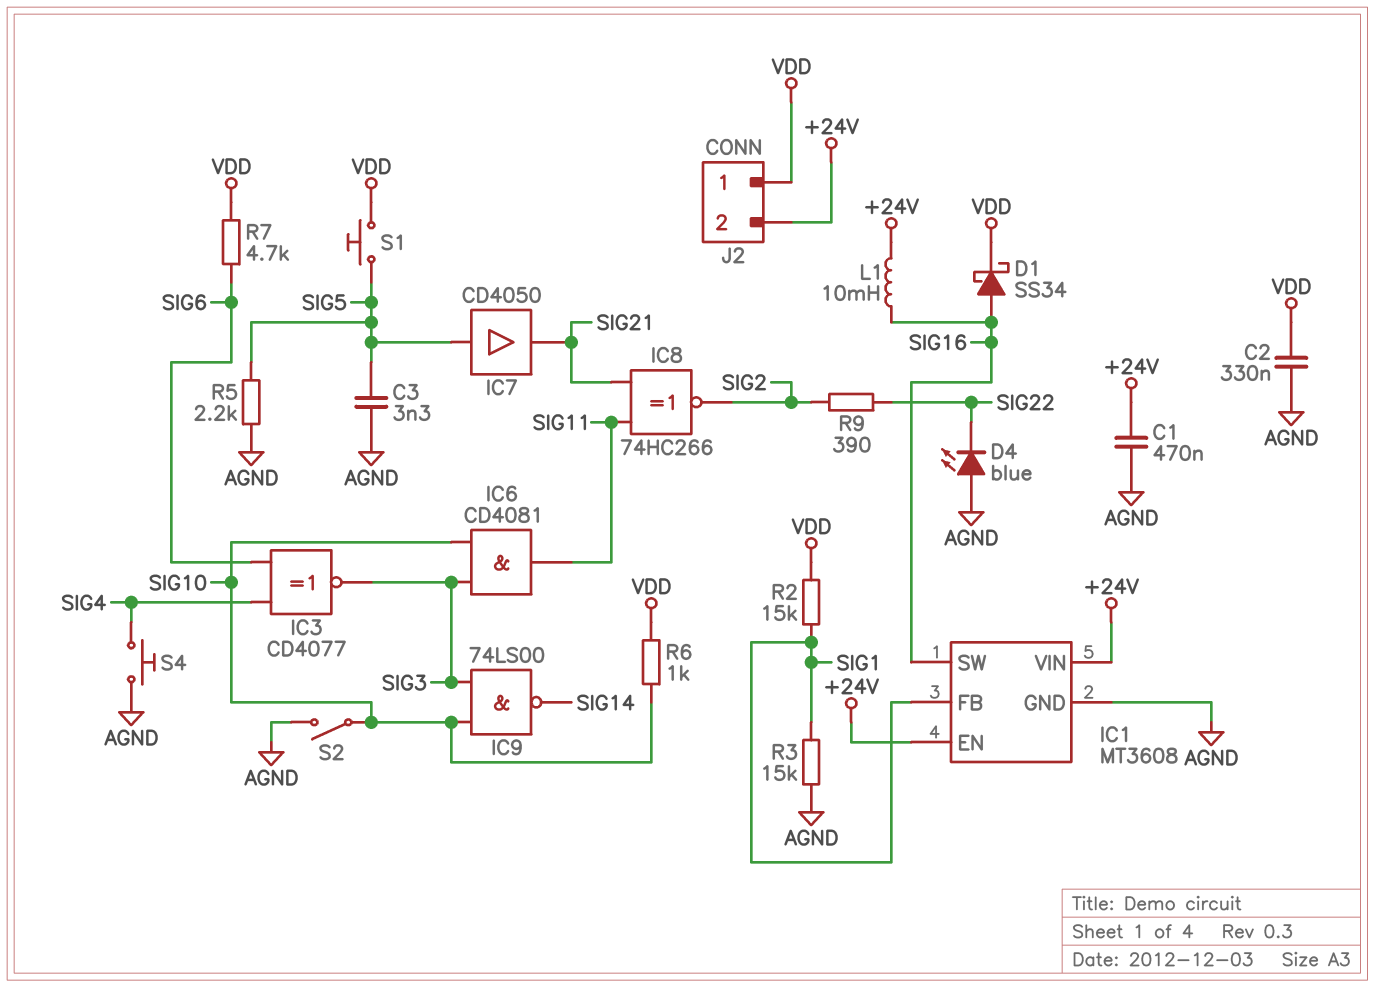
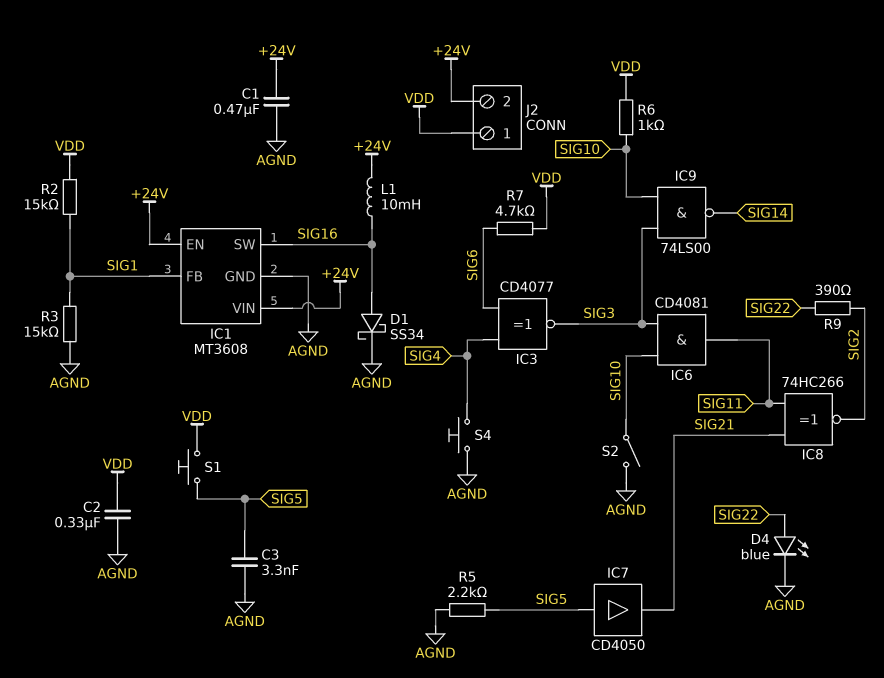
D1: schottky SS34 (A SIG16, K VDD) -> schottky SS34 (A SIG16, K AGND)
D4: LED blue (A AGND, K SIG22) -> LED blue (A SIG22, K AGND)

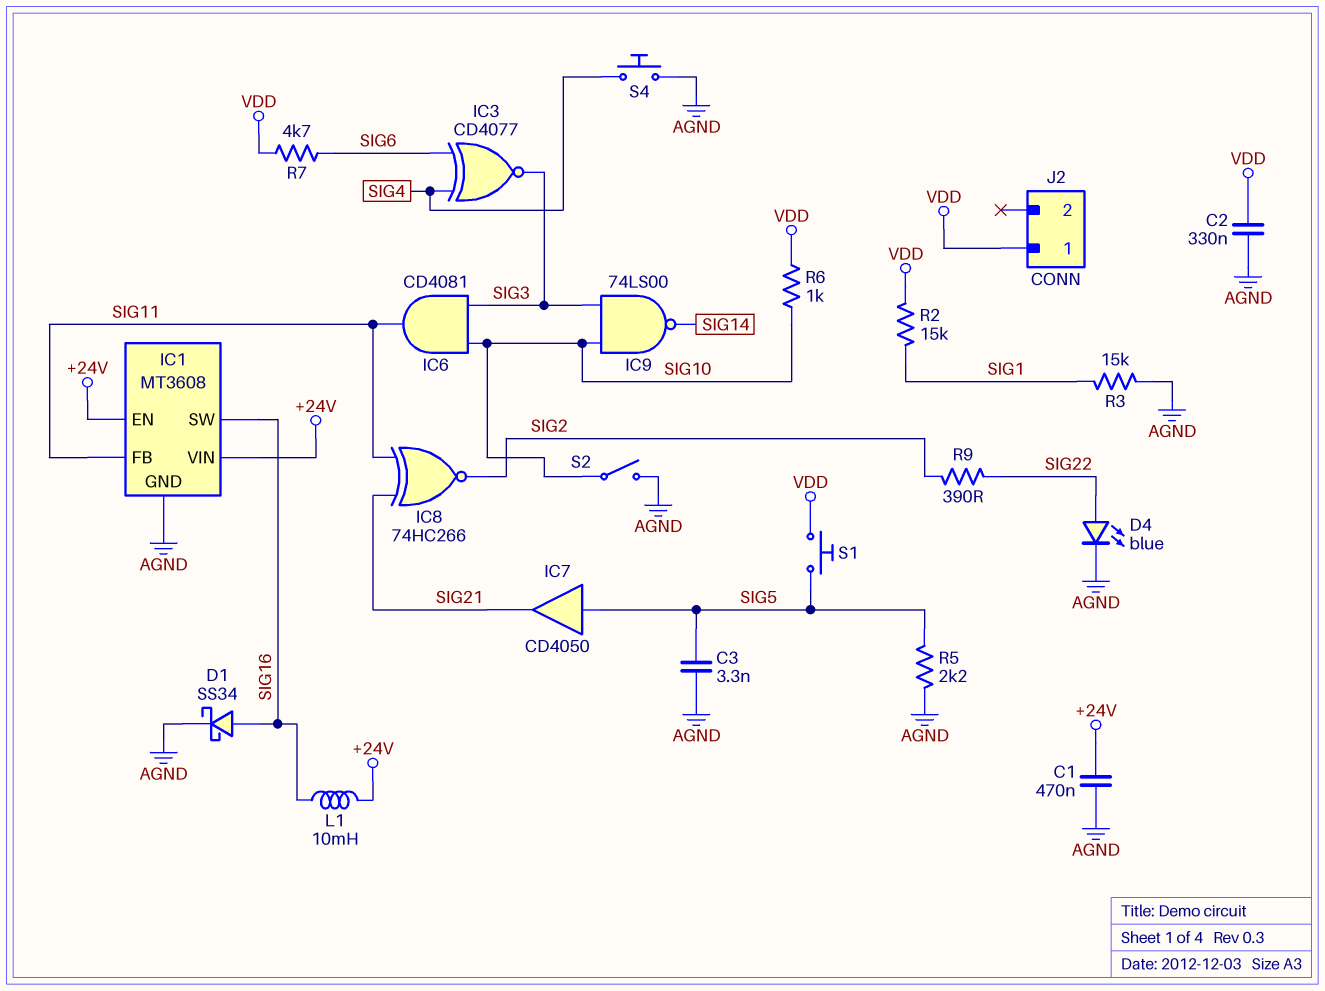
IC1 pin FB: SIG1 -> SIG11
J2 pin 2: +24V -> none

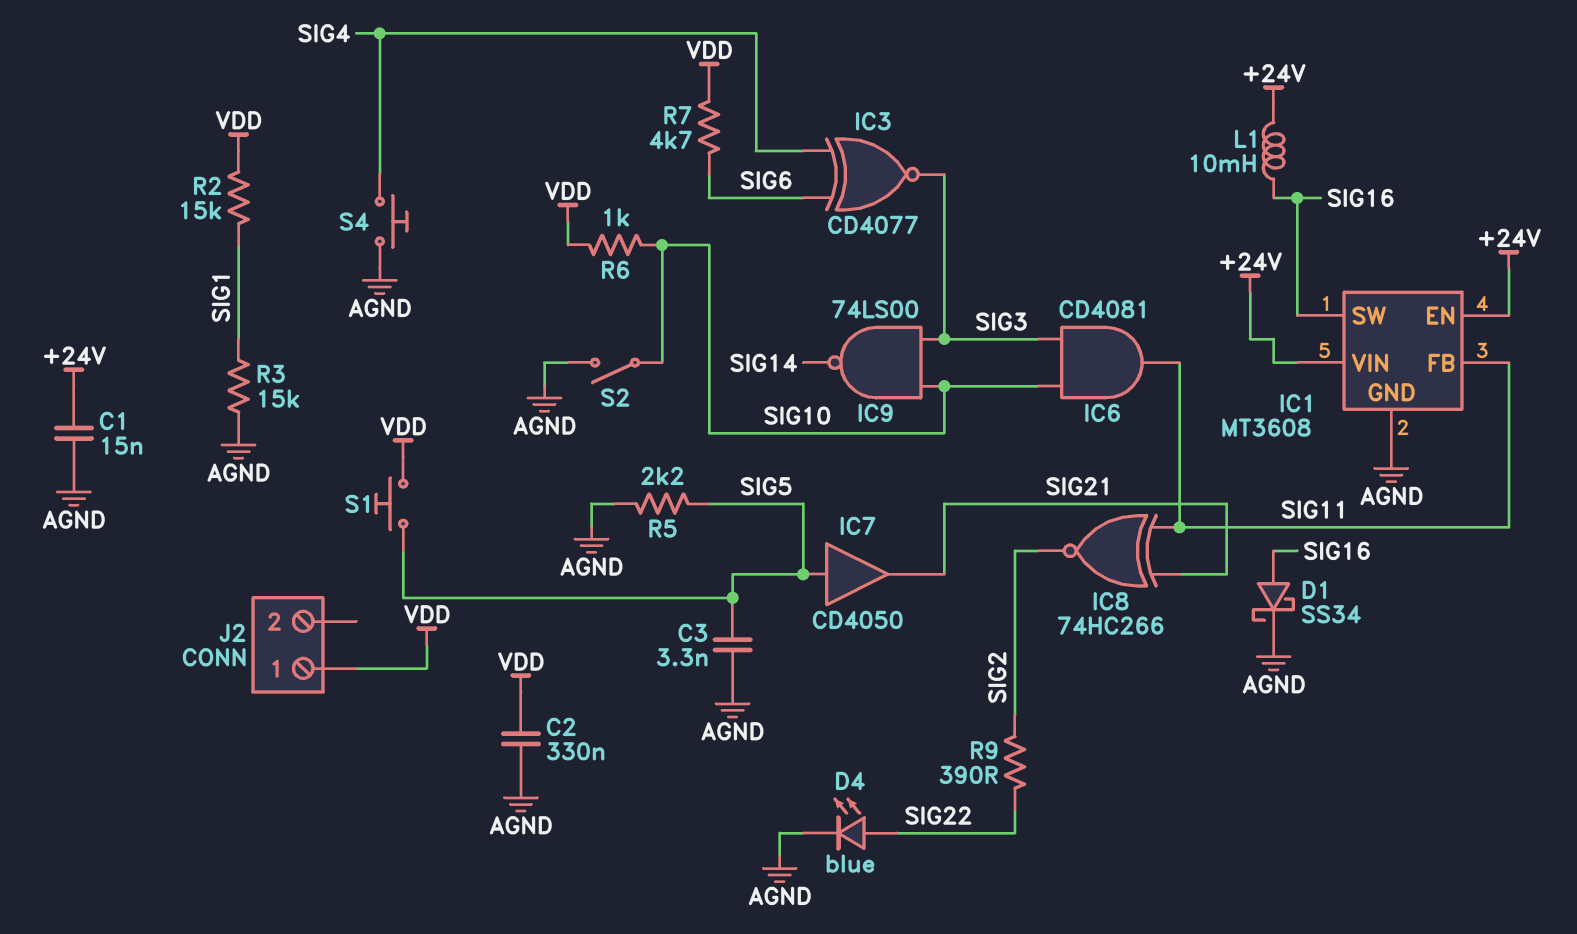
C1: 470nF (+24V, AGND) -> 15nF (+24V, AGND)

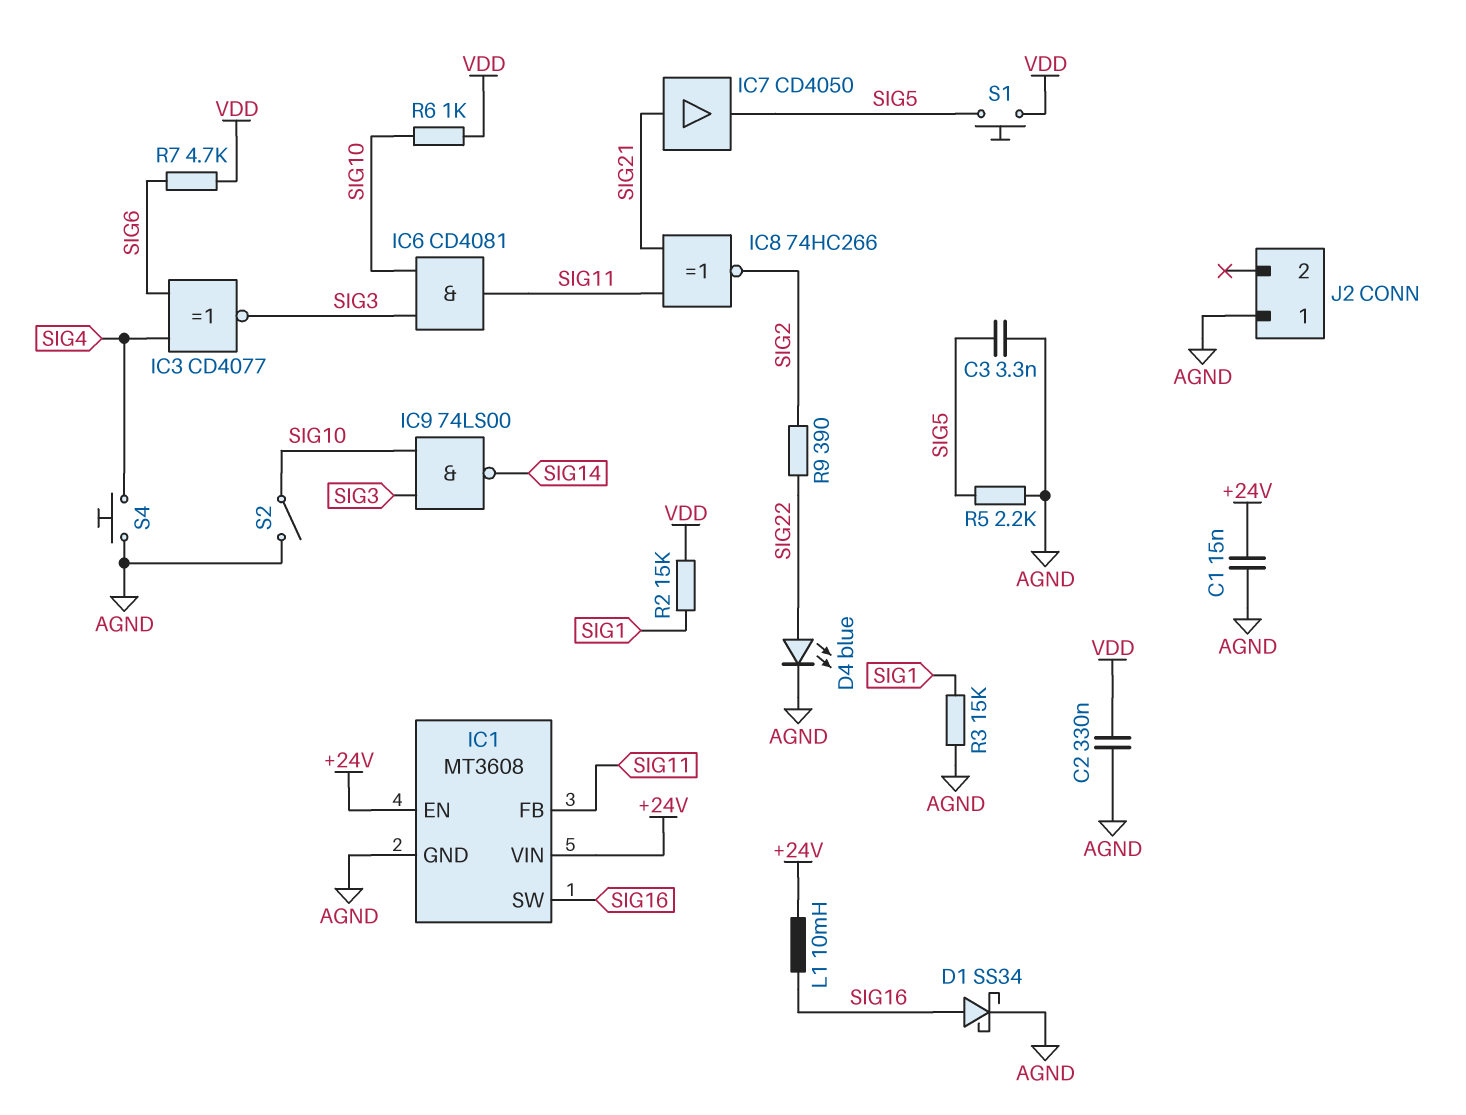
IC7: buffer CD4050 (in SIG5, out SIG21) -> buffer CD4050 (in SIG21, out SIG5)
J2 pin 1: VDD -> AGND

